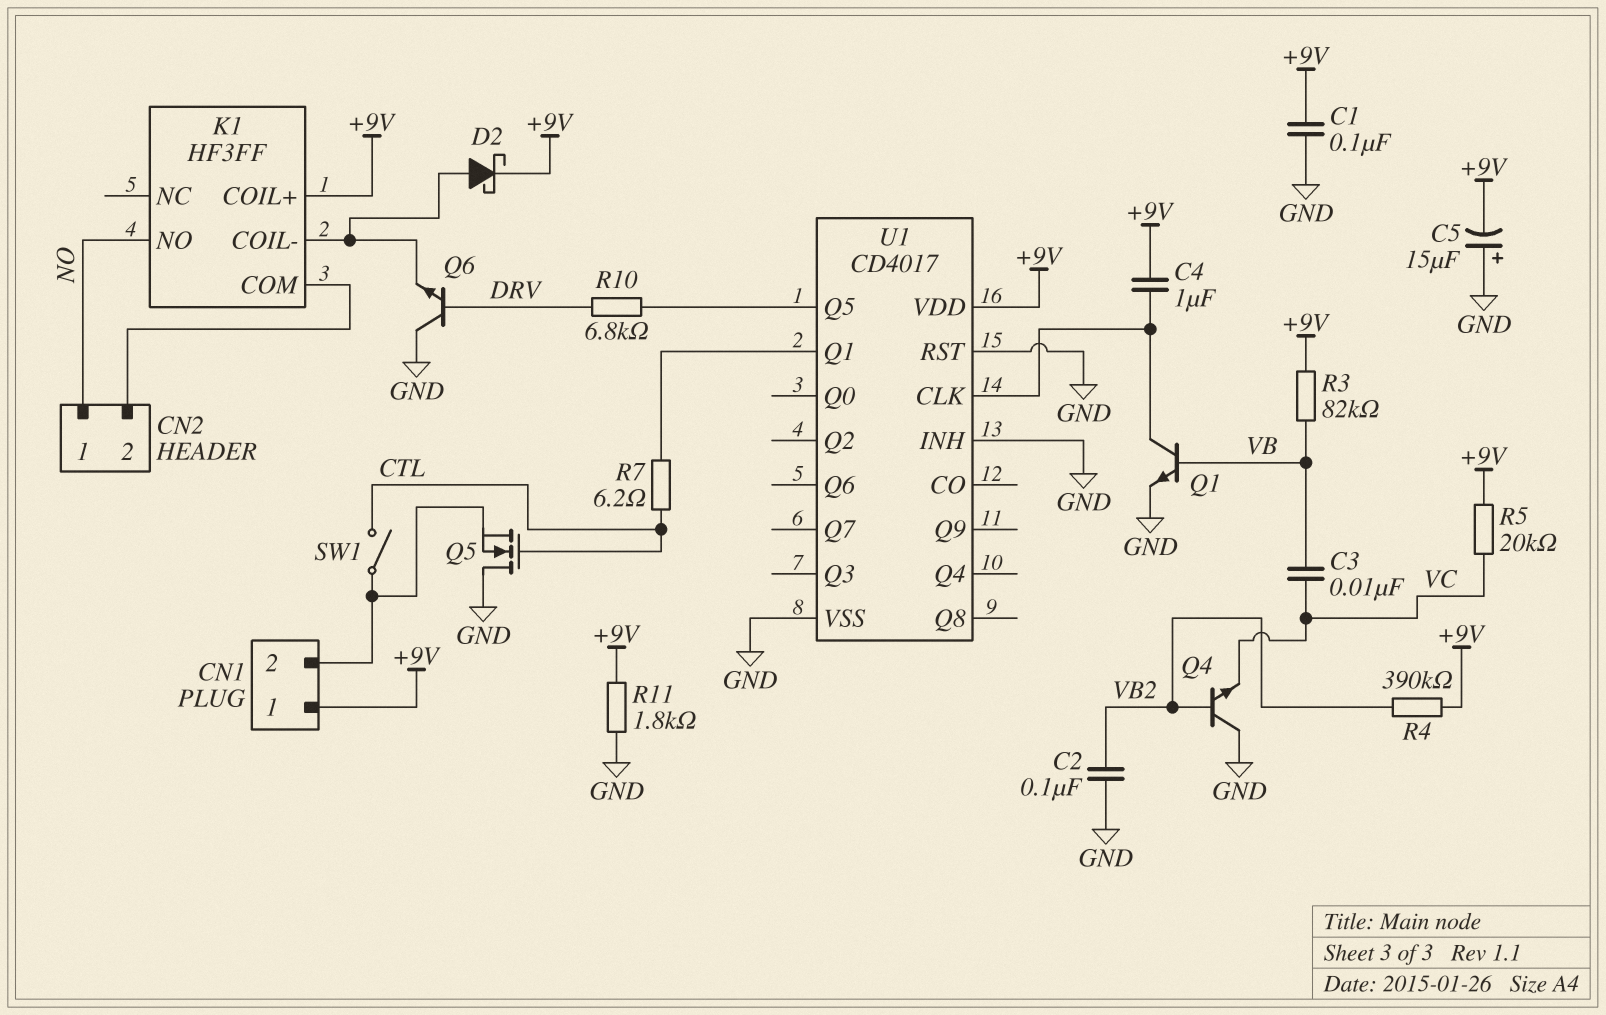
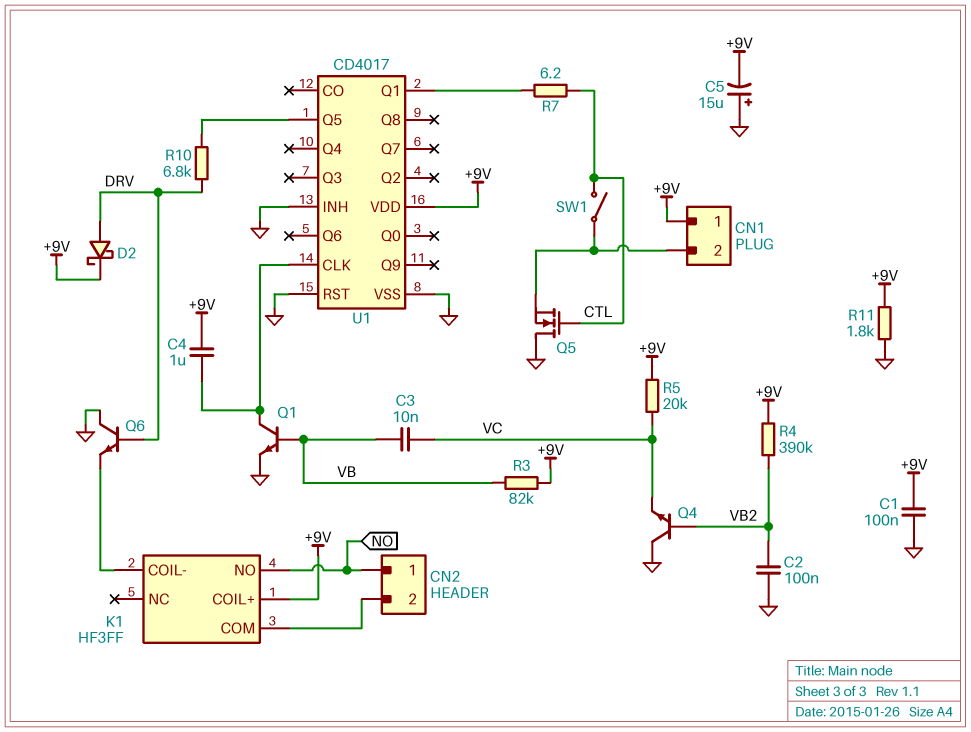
D2: schottky (A K1/COIL-, K +9V) -> schottky (A DRV, K +9V)

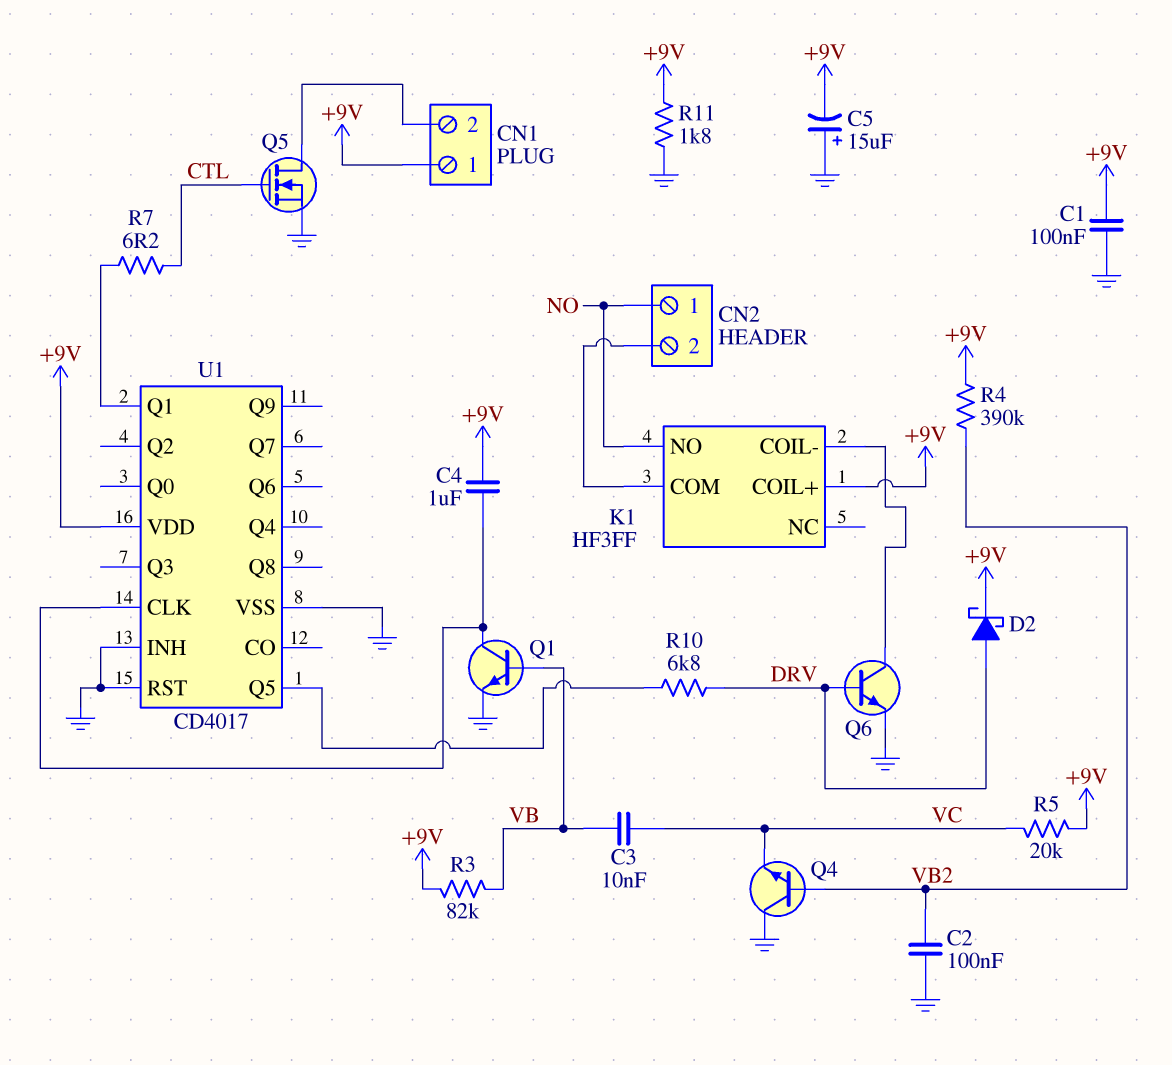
Q5: NMOS (G CTL, D GND, S CN1/2) -> NMOS (G CTL, D CN1/2, S GND)
Q6: NPN (B DRV, C GND, E K1/COIL-) -> NPN (B DRV, C K1/COIL-, E GND)
SW1: switch (CN1/2, CTL) -> none

